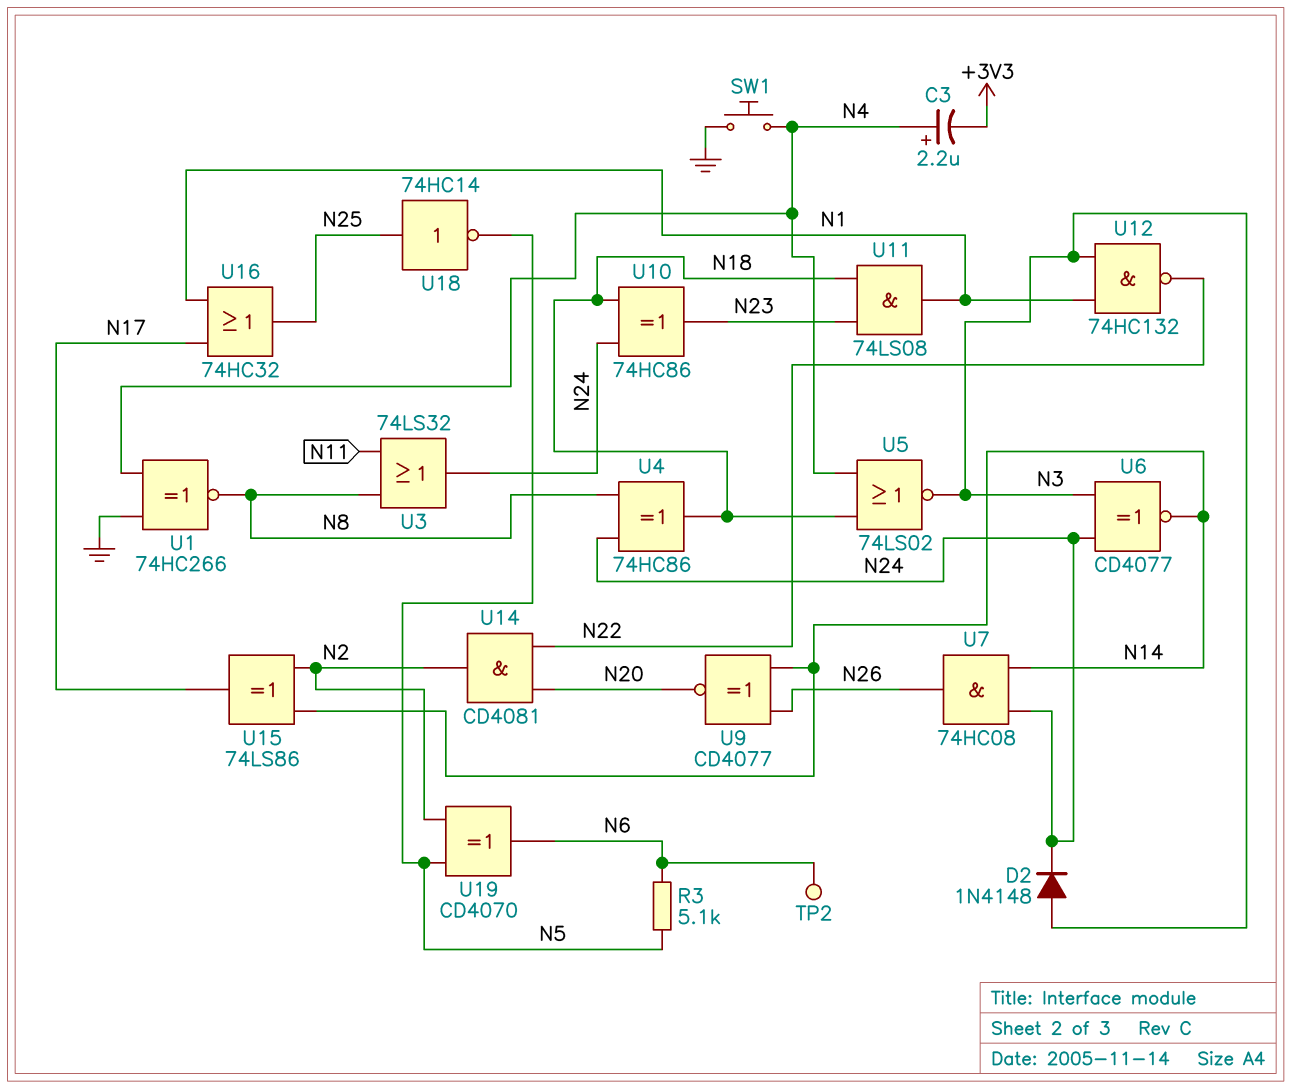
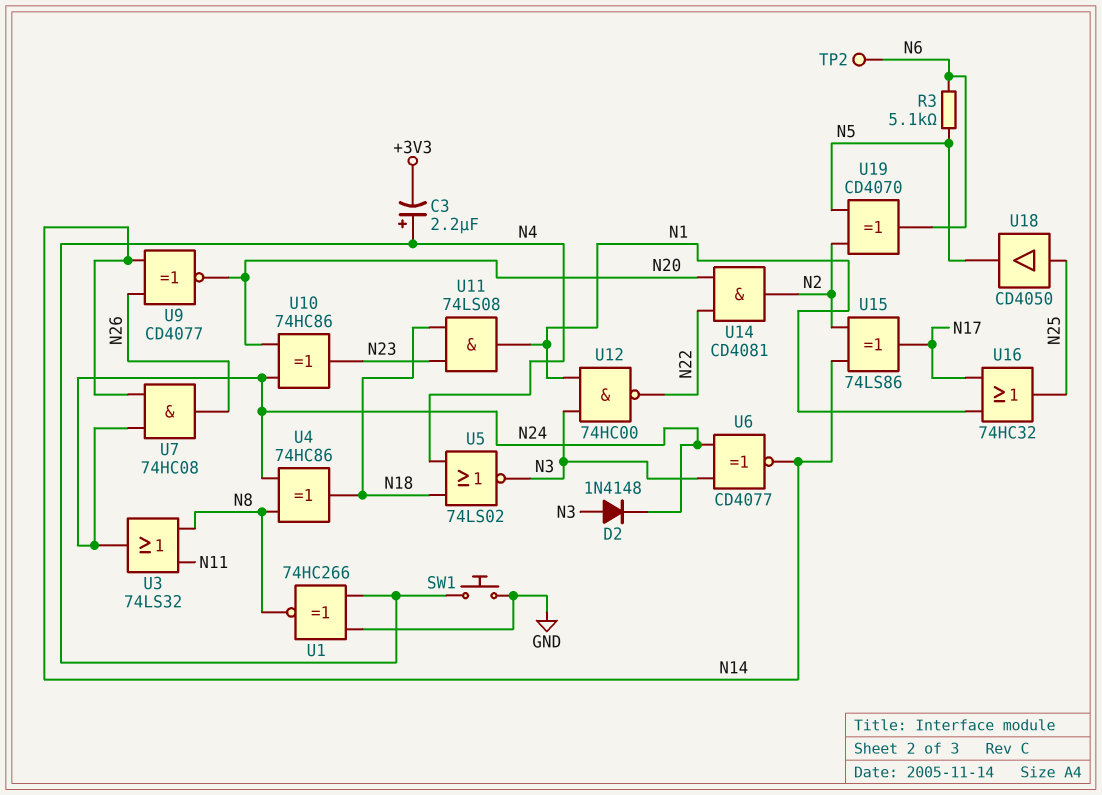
U10: XOR 74HC86 (in N18, in N24, out N23) -> XOR 74HC86 (in N20, in N24, out N23)
U12: NAND 74HC132 (in N1, in N3, out N22) -> NAND 74HC00 (in N1, in N3, out N22)
U18: NOT 74HC14 (in N25, out N5) -> buffer CD4050 (in N25, out N5)

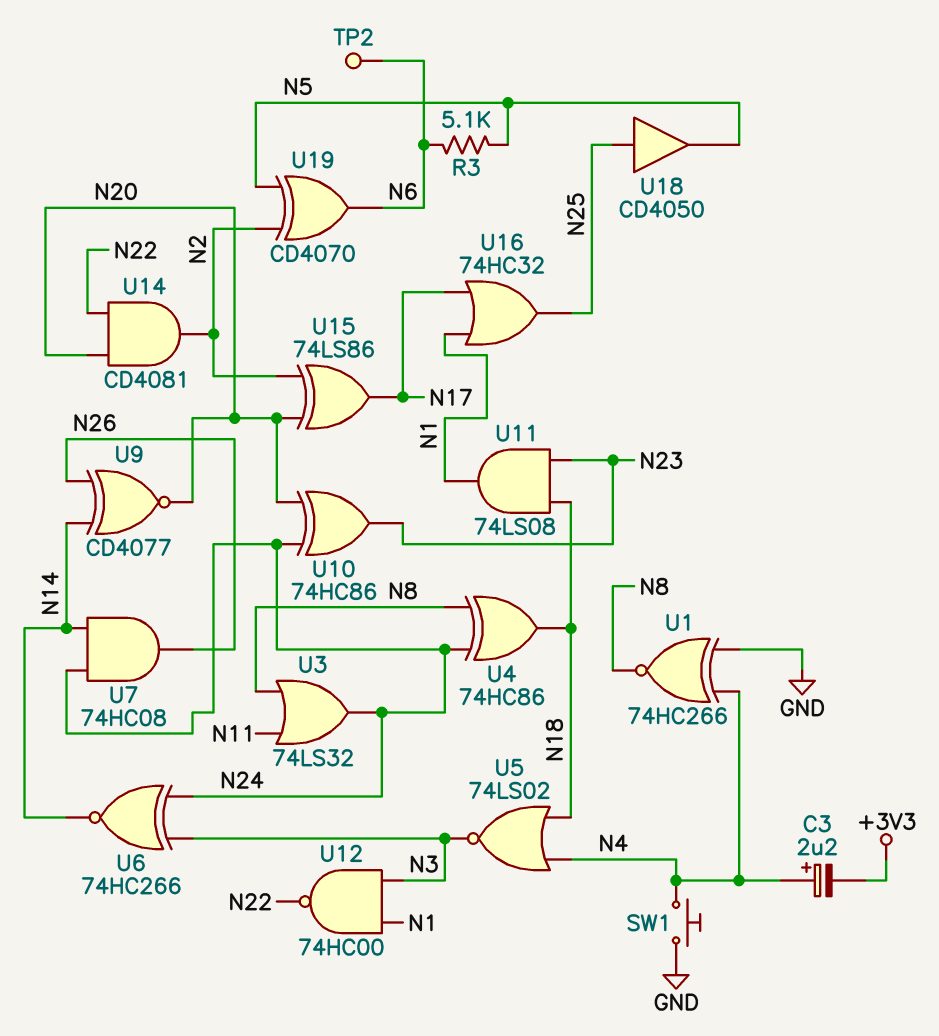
D2: diode 1N4148 (A N3, K N24) -> none
U6: XNOR CD4077 (in N3, in N24, out N14) -> XNOR 74HC266 (in N3, in N24, out N14)
U15: XOR 74LS86 (in N2, in N14, out N17) -> XOR 74LS86 (in N2, in N20, out N17)

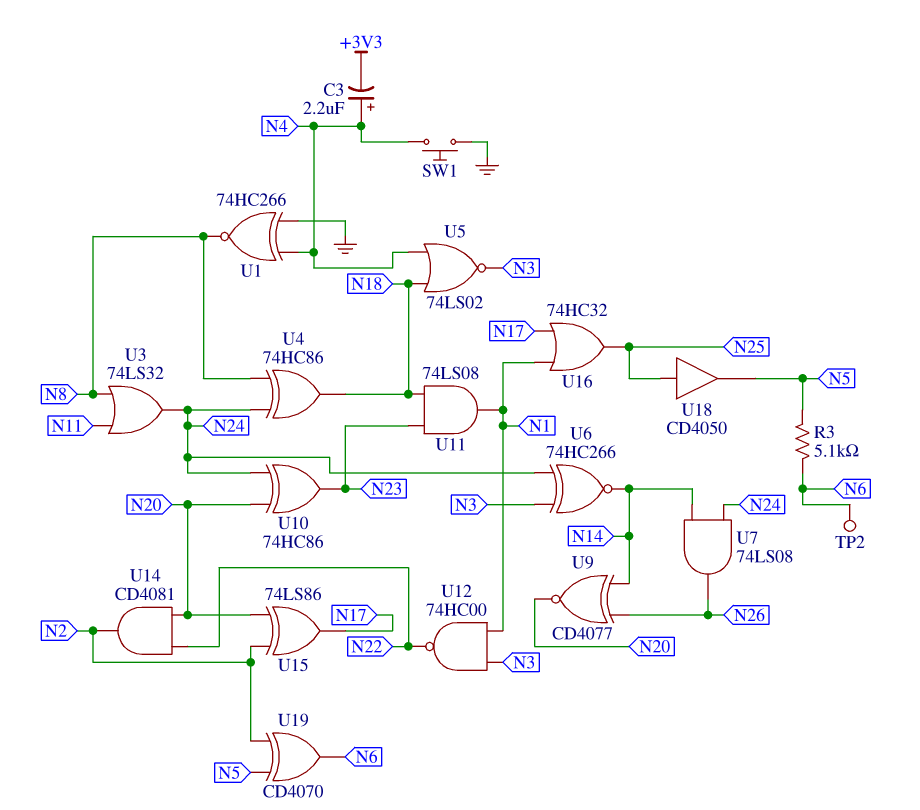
U7: AND 74HC08 (in N14, in N24, out N26) -> AND 74LS08 (in N14, in N24, out N26)

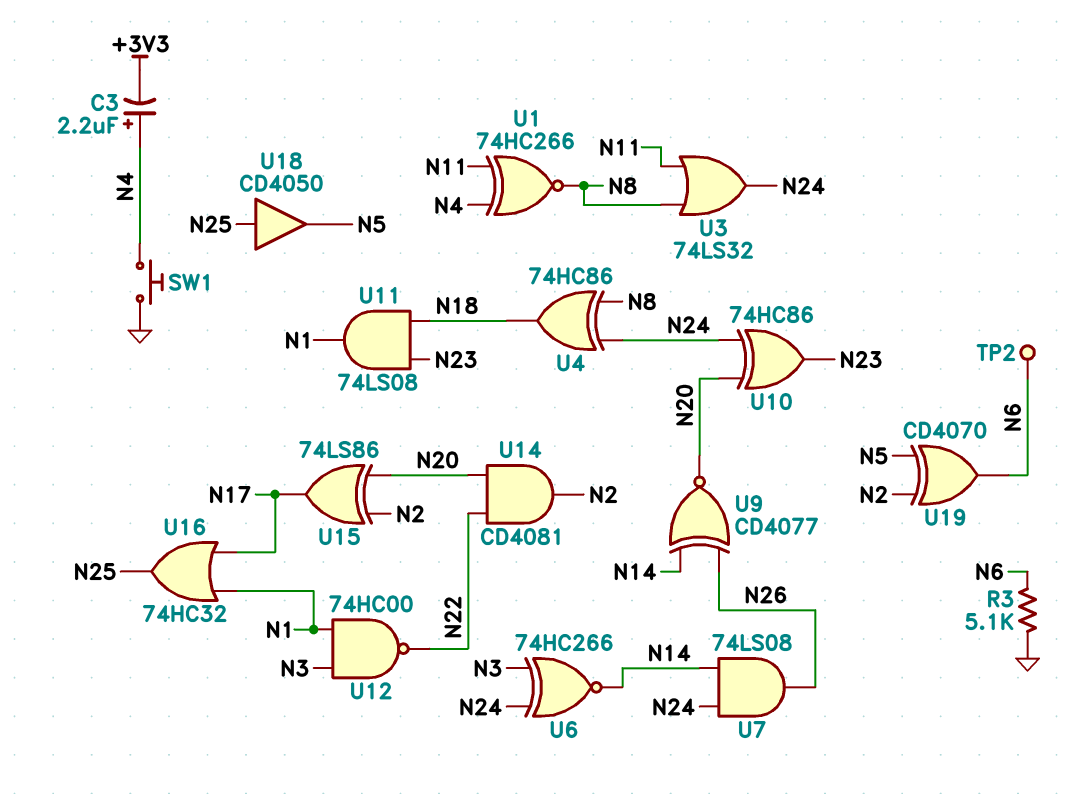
R3: 5.1k (N5, N6) -> 5.1k (GND, N6)
U1: XNOR 74HC266 (in GND, in N4, out N8) -> XNOR 74HC266 (in N4, in N11, out N8)
U5: NOR 74LS02 (in N4, in N18, out N3) -> none

